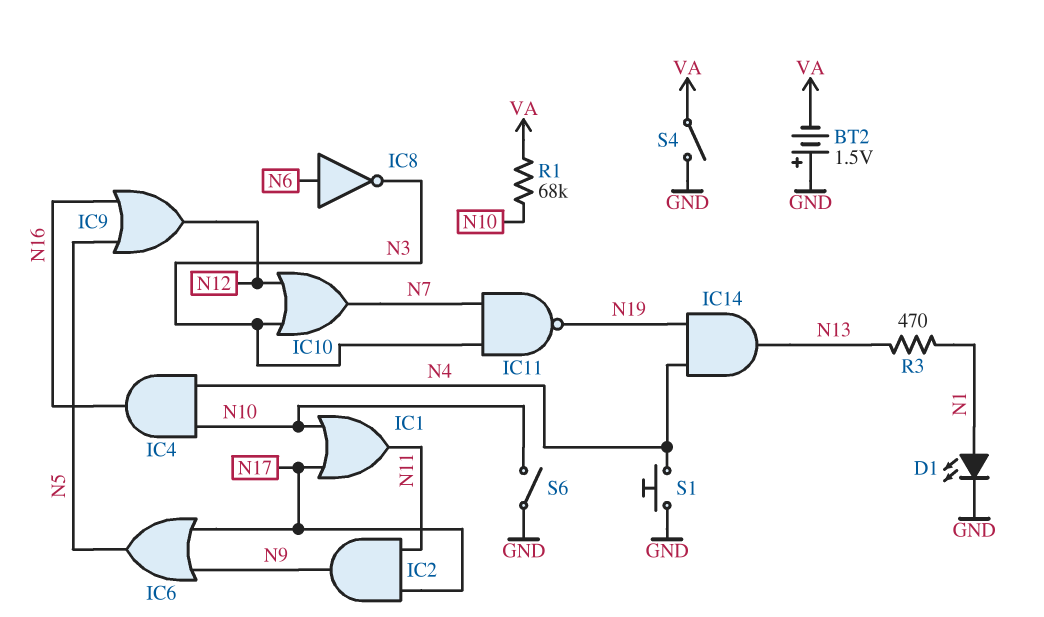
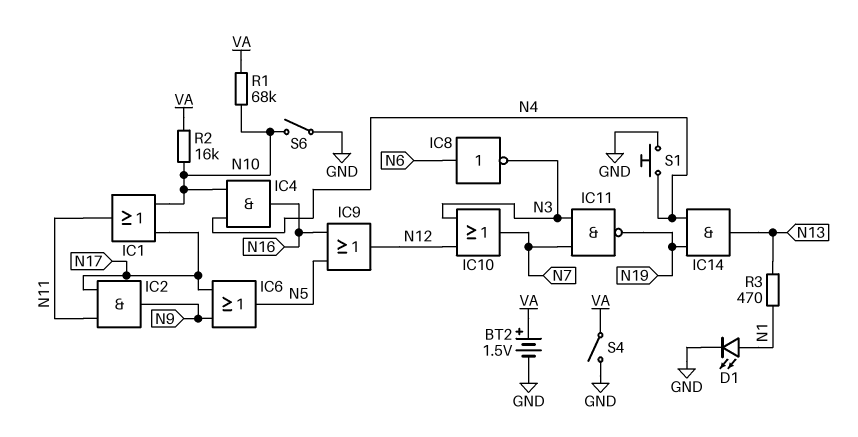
BT2: 1.5V (plus GND, minus VA) -> 1.5V (plus VA, minus GND)
R2: none -> 16k (N10, VA)

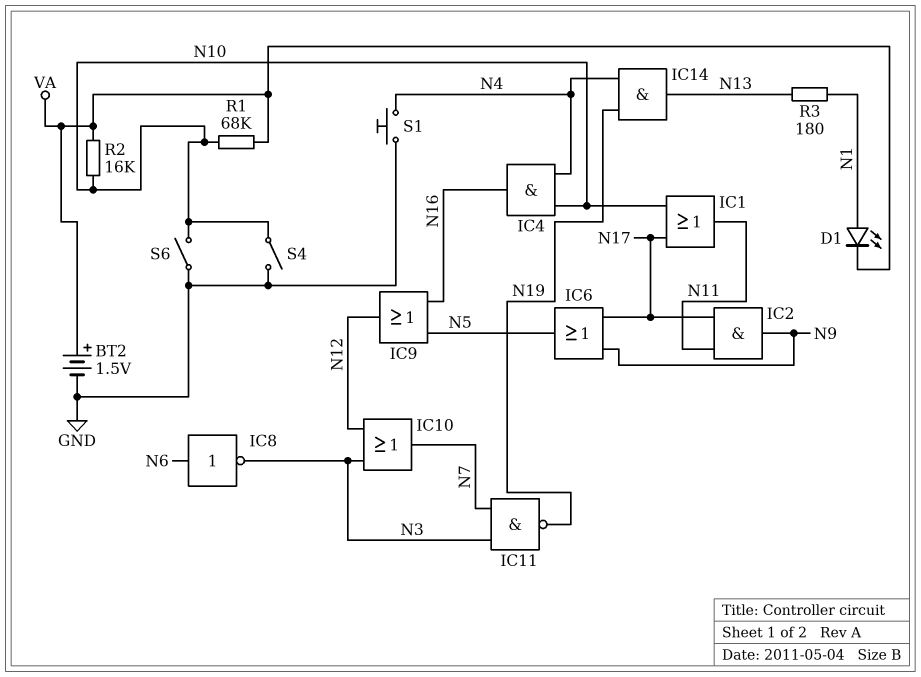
D1: LED (A N1, K GND) -> LED (A N1, K VA)
R3: 470 (N1, N13) -> 180 (N1, N13)
S4: switch (GND, VA) -> switch (GND, N10)

